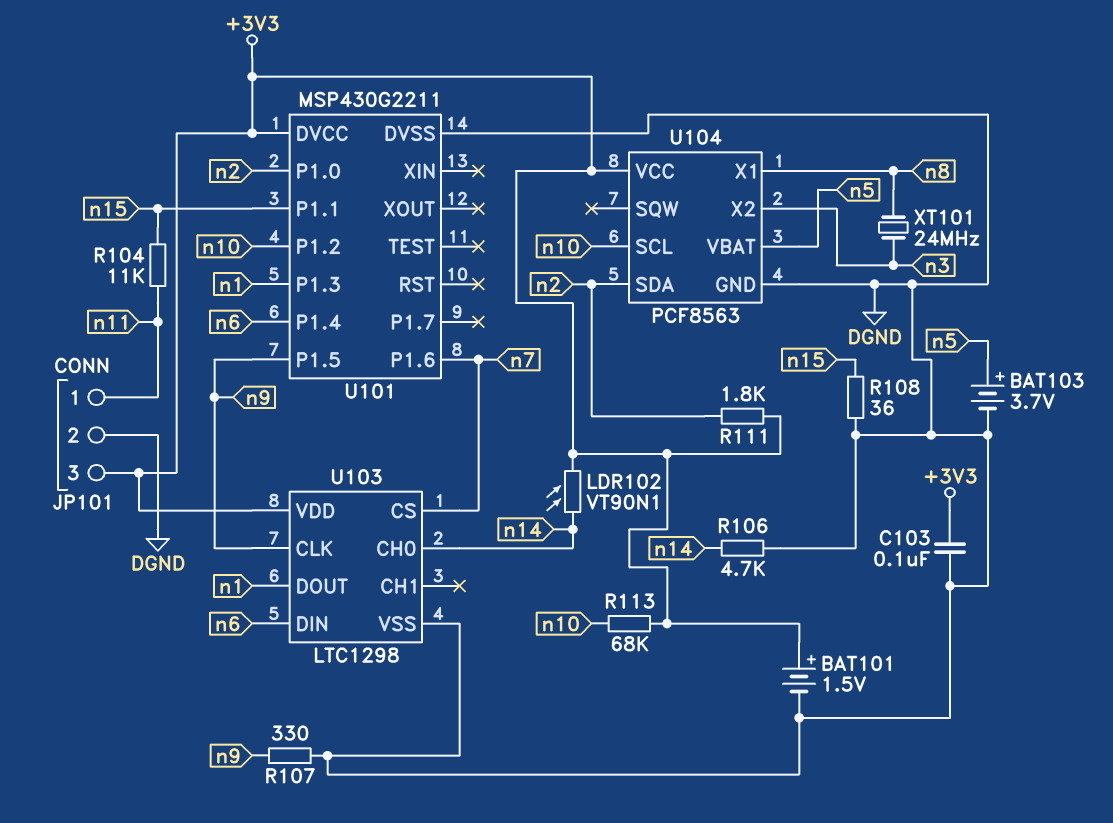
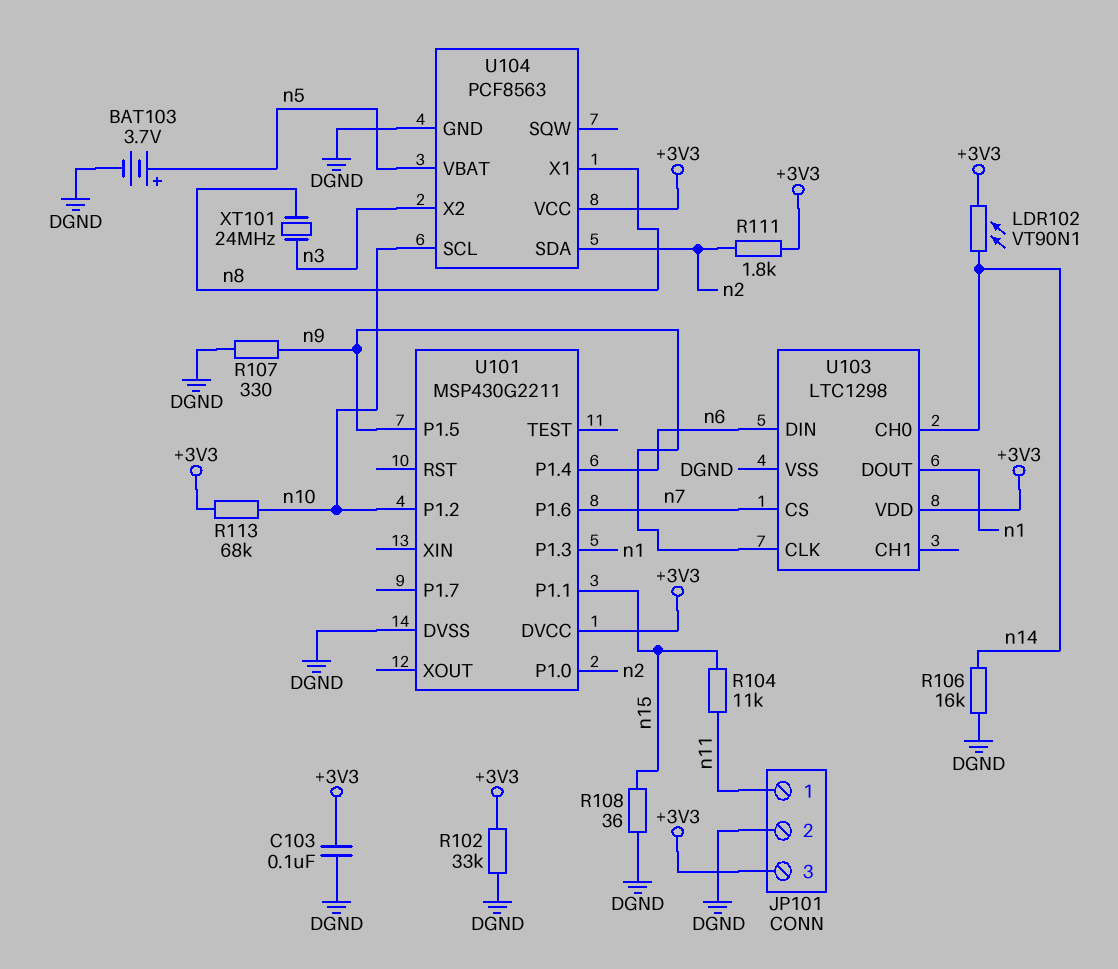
BAT101: 1.5V (plus +3V3, minus DGND) -> none
R102: none -> 33k (+3V3, DGND)
R106: 4.7k (DGND, n14) -> 16k (DGND, n14)

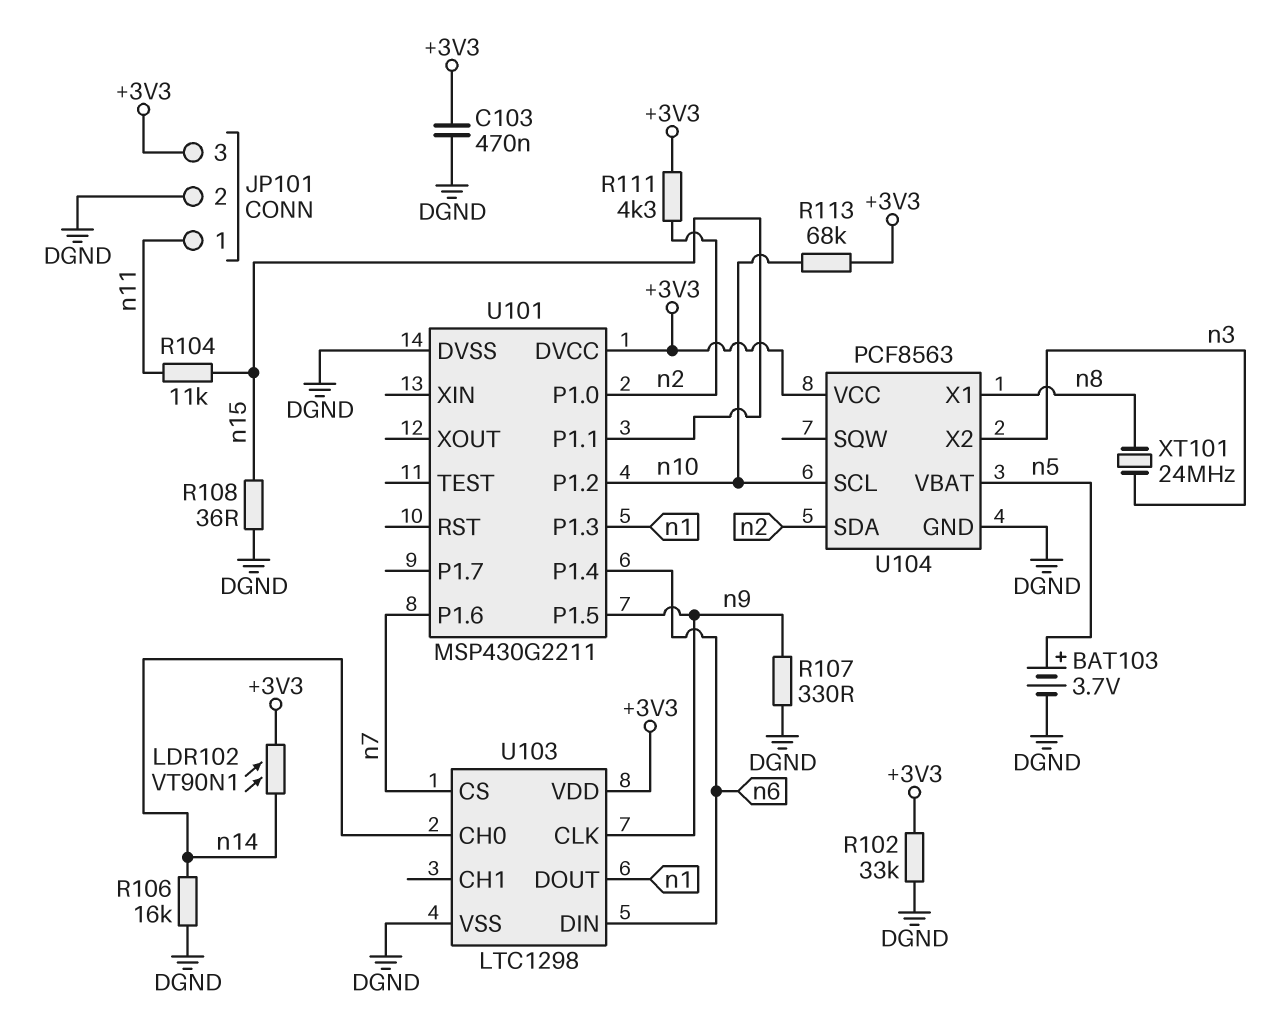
C103: 100nF (+3V3, DGND) -> 470nF (+3V3, DGND)
R111: 1.8k (+3V3, n2) -> 4.3k (+3V3, n2)

